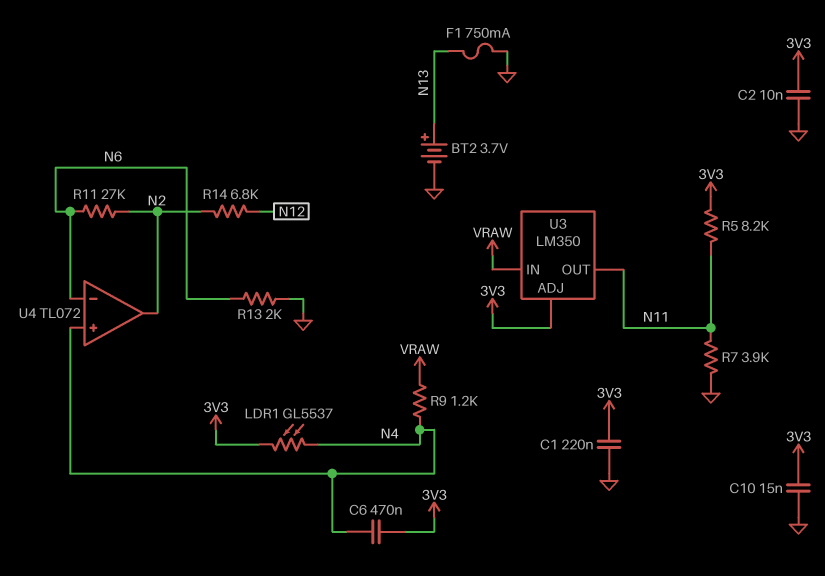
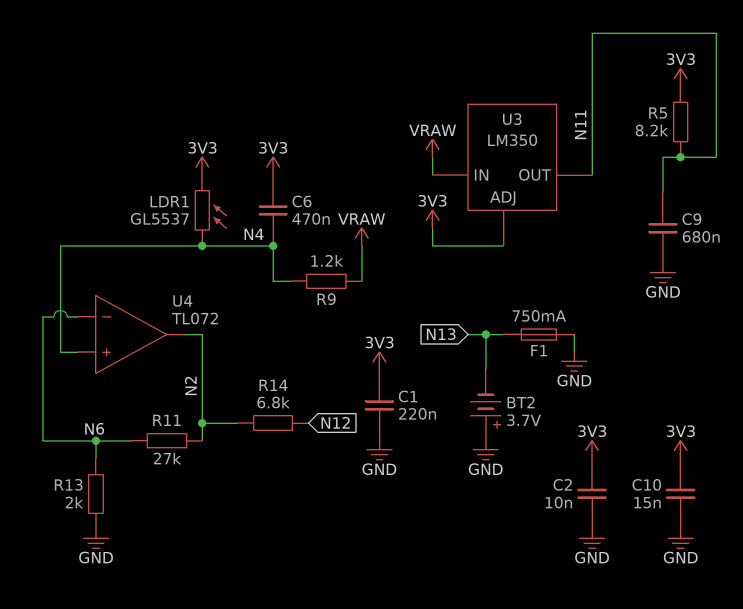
BT2: 3.7V (plus N13, minus GND) -> 3.7V (plus GND, minus N13)
C9: none -> 680nF (GND, N11)
R7: 3.9k (GND, N11) -> none

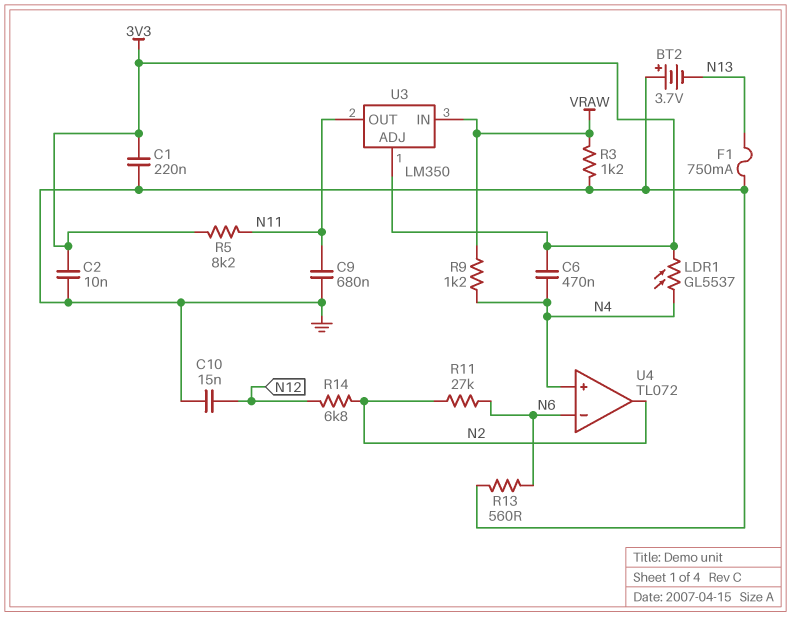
C10: 15nF (3V3, GND) -> 15nF (GND, N12)
R3: none -> 1.2k (GND, VRAW)
R13: 2k (GND, N6) -> 560 (GND, N6)

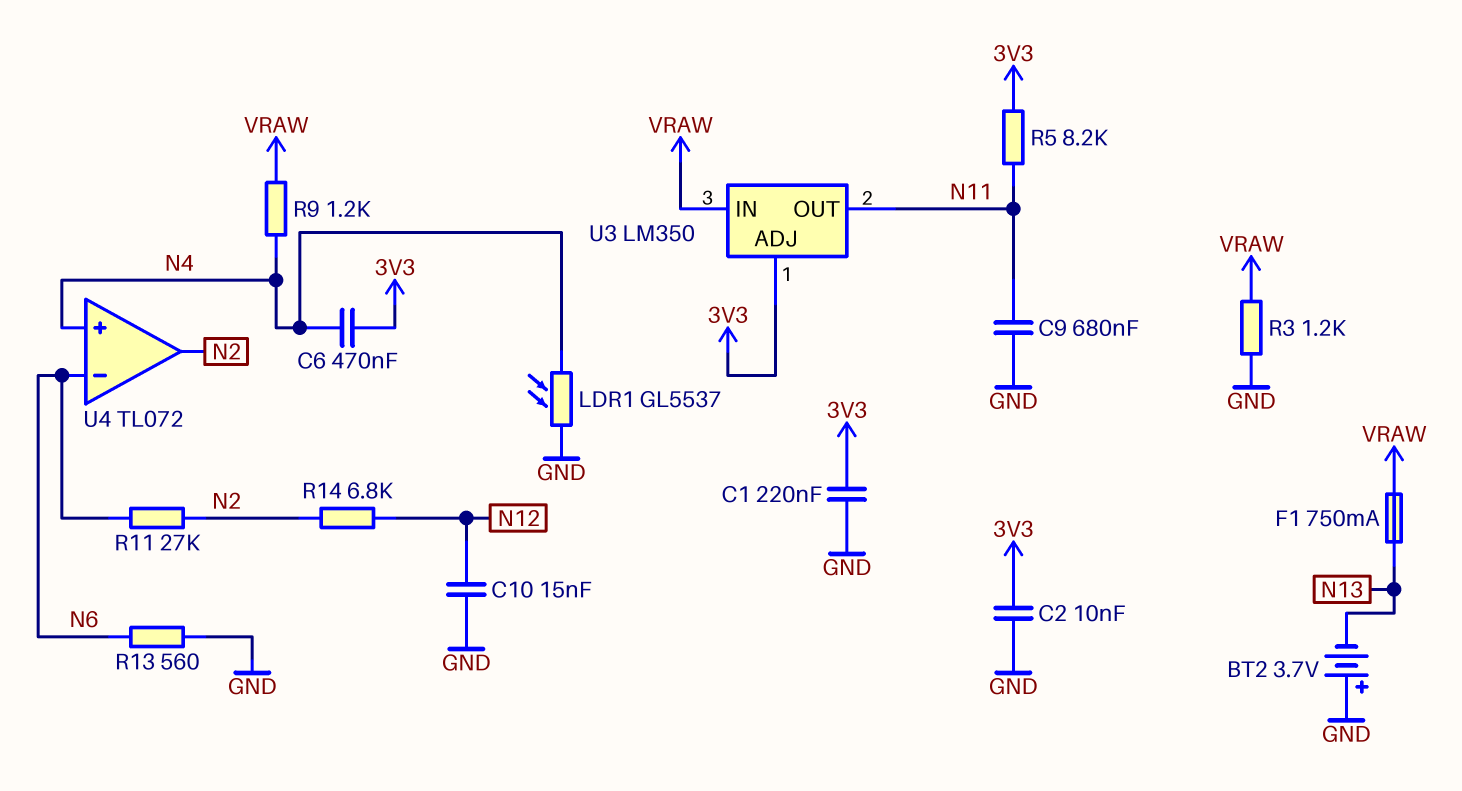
F1: 750mA (GND, N13) -> 750mA (N13, VRAW)
LDR1: GL5537 (3V3, N4) -> GL5537 (GND, N4)

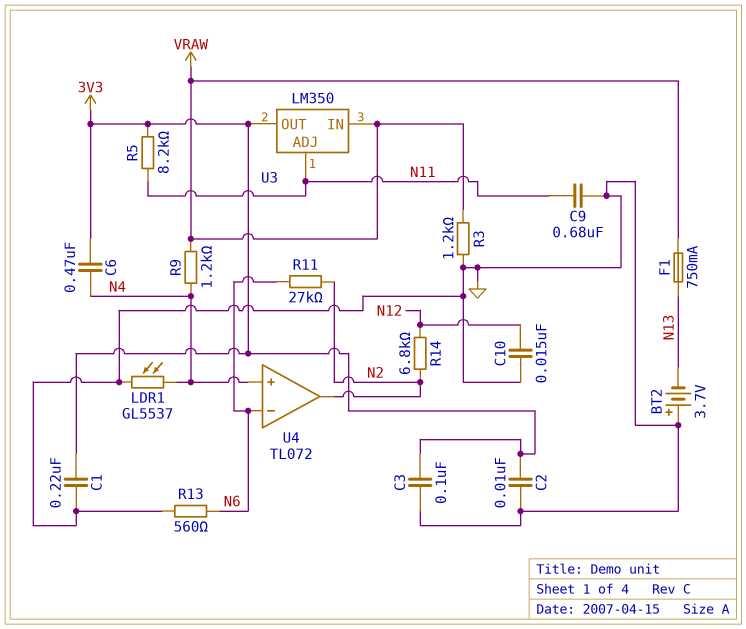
C3: none -> 100nF (3V3, GND)
U3 pin ADJ: 3V3 -> N11
U3 pin OUT: N11 -> 3V3

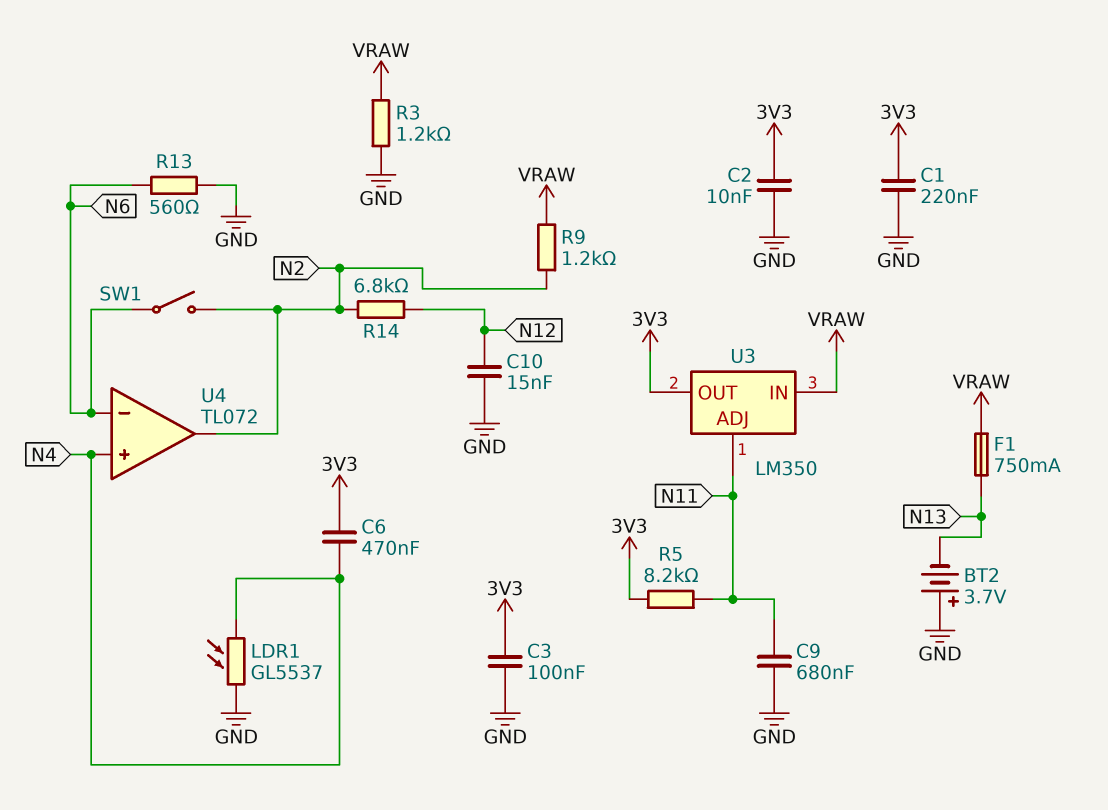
R9: 1.2k (N4, VRAW) -> 1.2k (N2, VRAW)
R11: 27k (N2, N6) -> none
SW1: none -> switch (N2, N6)

